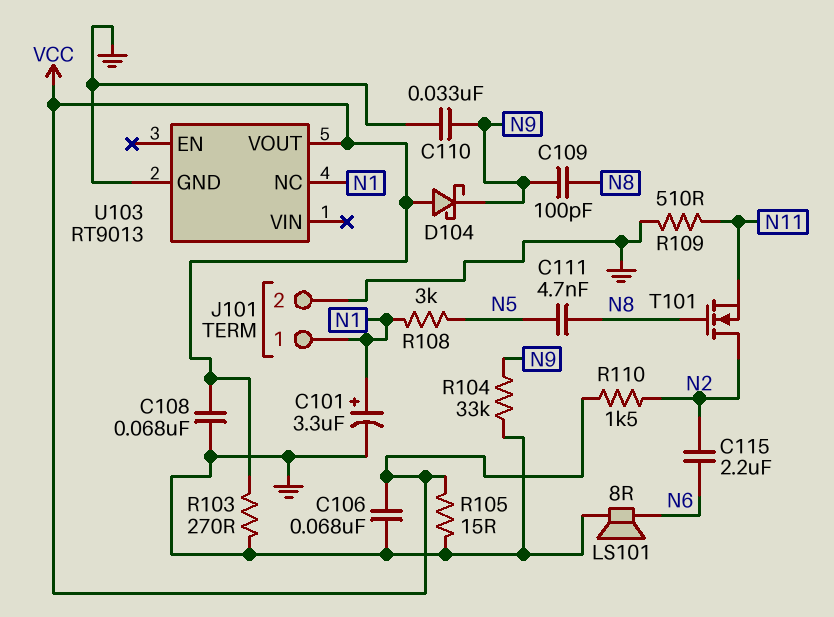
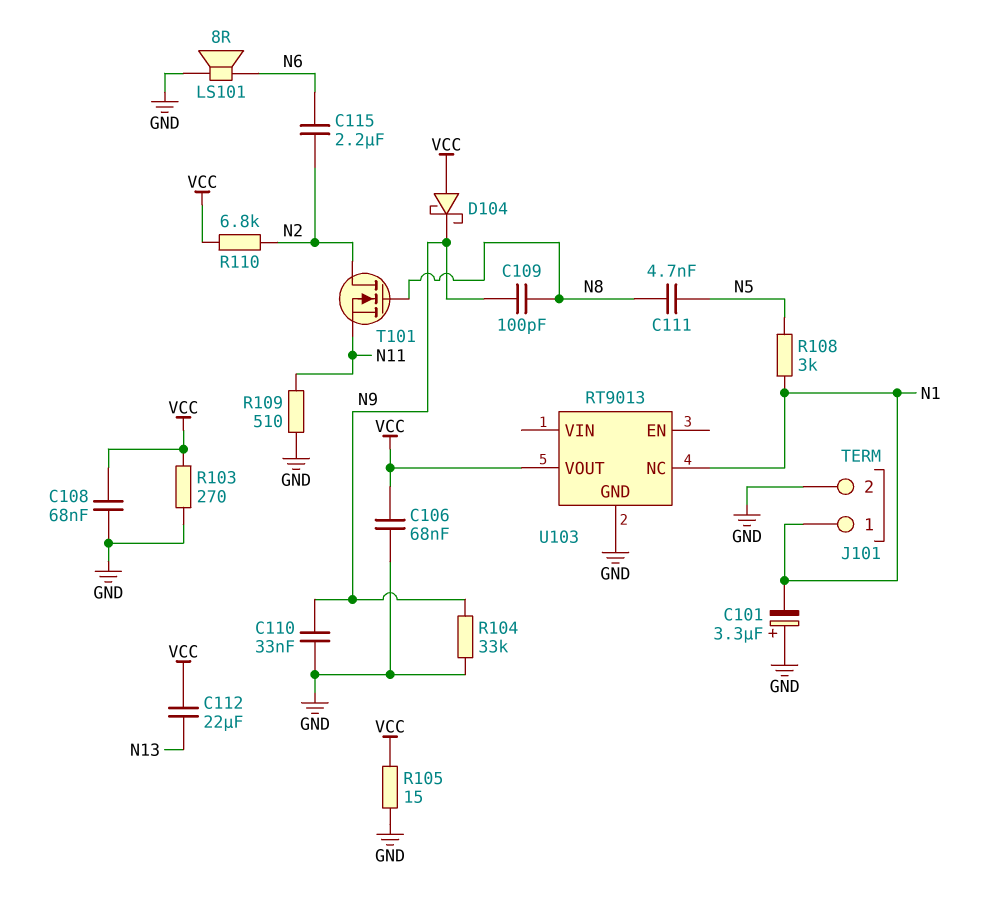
C101: 3.3uF (plus N1, minus GND) -> 3.3uF (plus GND, minus N1)
C112: none -> 22uF (N13, VCC)
R110: 1.5k (N2, VCC) -> 6.8k (N2, VCC)

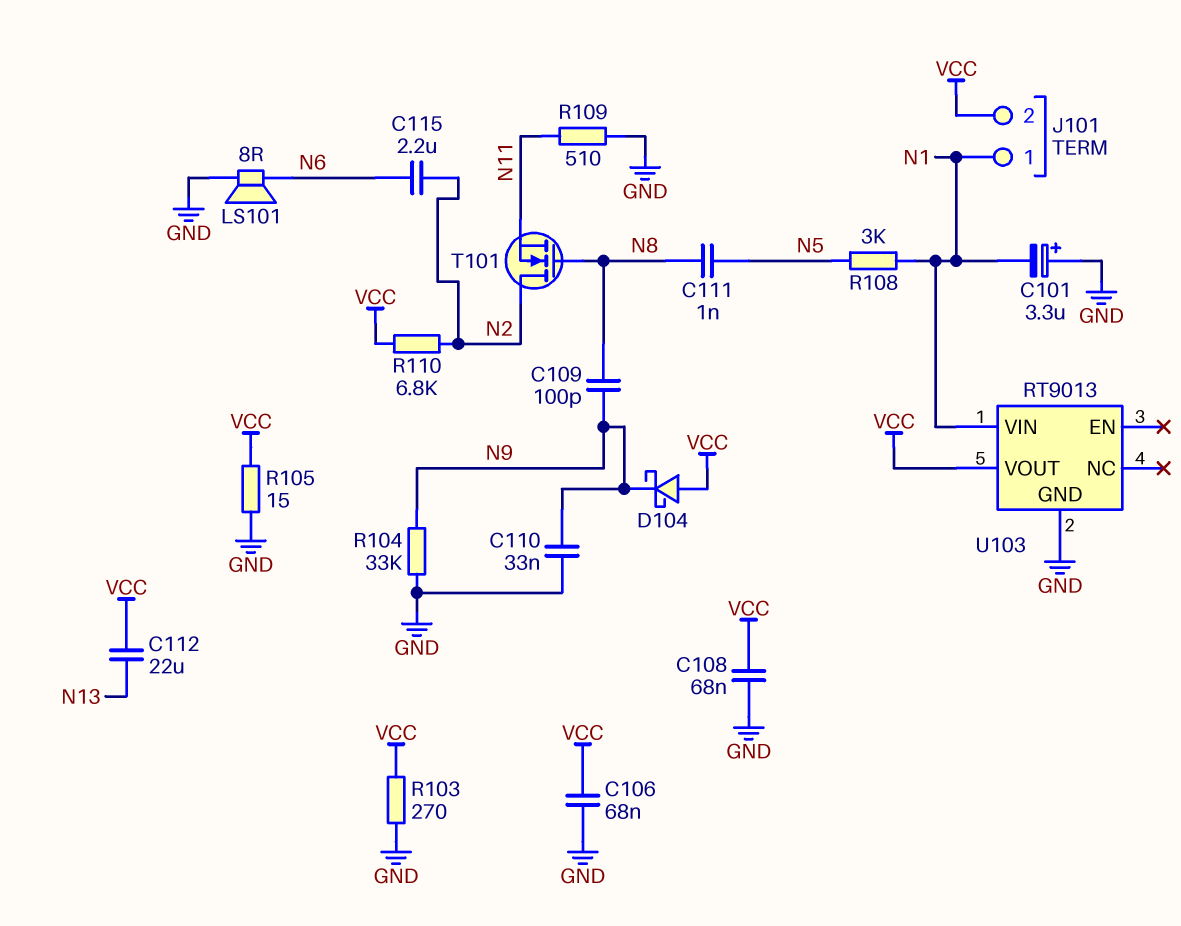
C111: 4.7nF (N5, N8) -> 1nF (N5, N8)
J101 pin 2: GND -> VCC
U103 pin NC: N1 -> none
U103 pin VIN: none -> N1

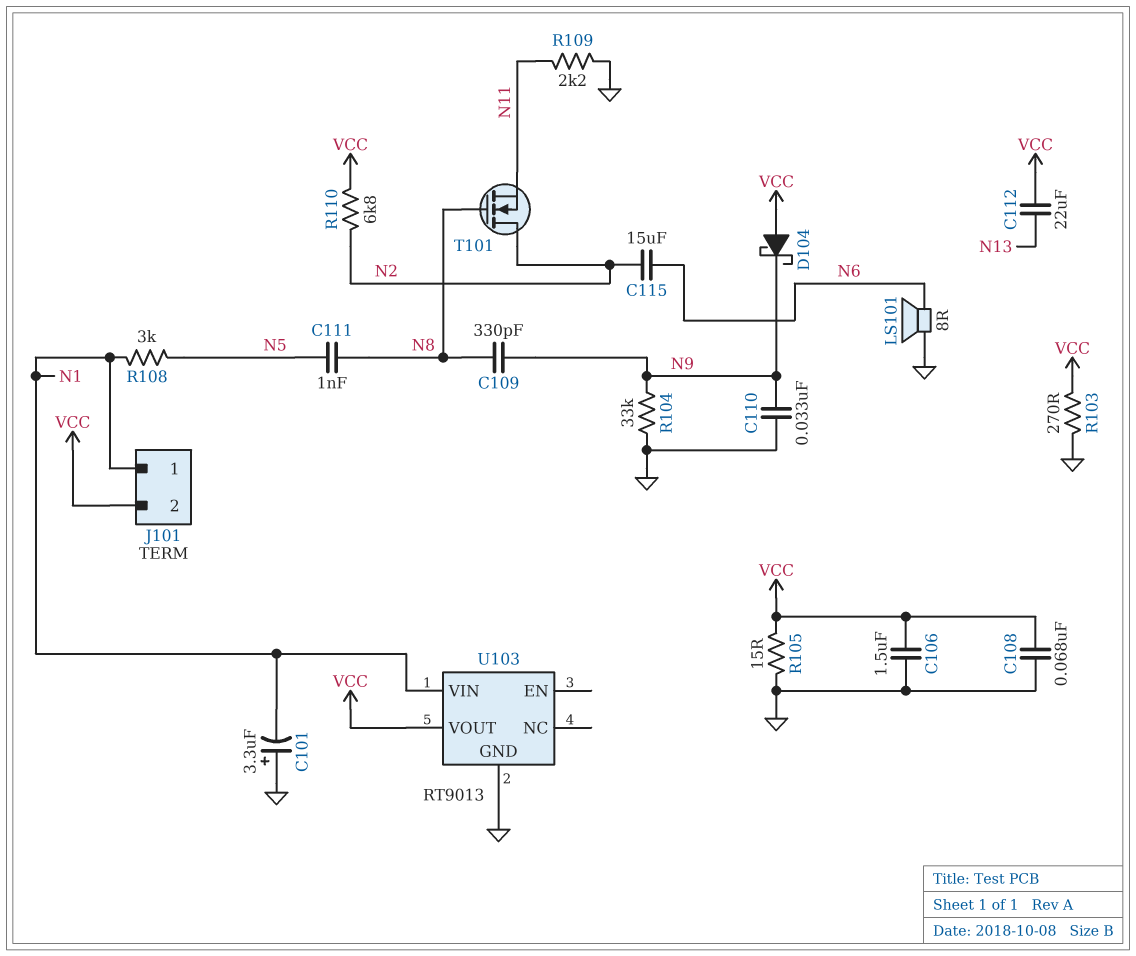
C106: 68nF (GND, VCC) -> 1.5uF (GND, VCC)
C109: 100pF (N8, N9) -> 330pF (N8, N9)
C115: 2.2uF (N2, N6) -> 15uF (N2, N6)
R109: 510 (GND, N11) -> 2.2k (GND, N11)

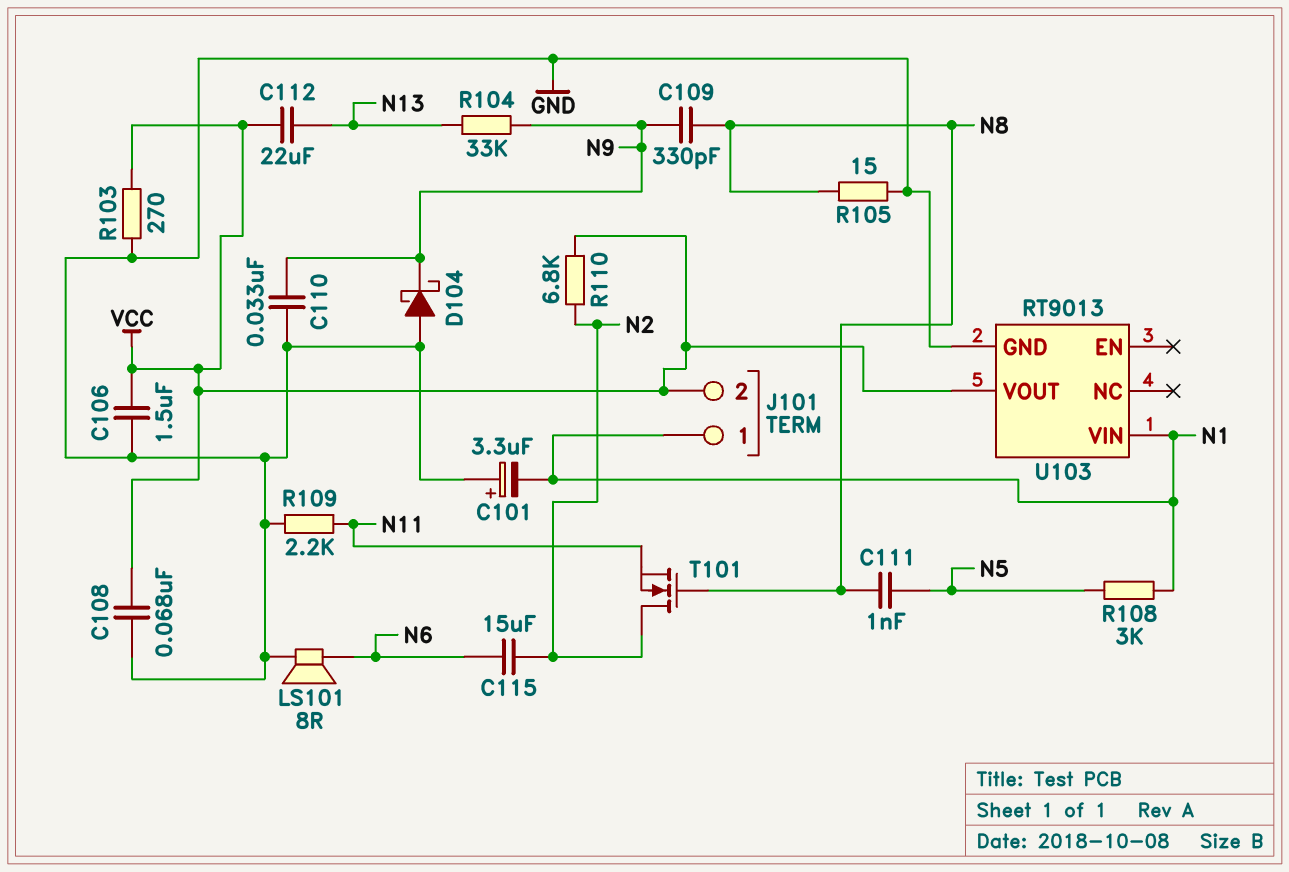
D104: schottky (A VCC, K N9) -> schottky (A GND, K N9)
R104: 33k (GND, N9) -> 33k (N9, N13)
R105: 15 (GND, VCC) -> 15 (GND, N8)

